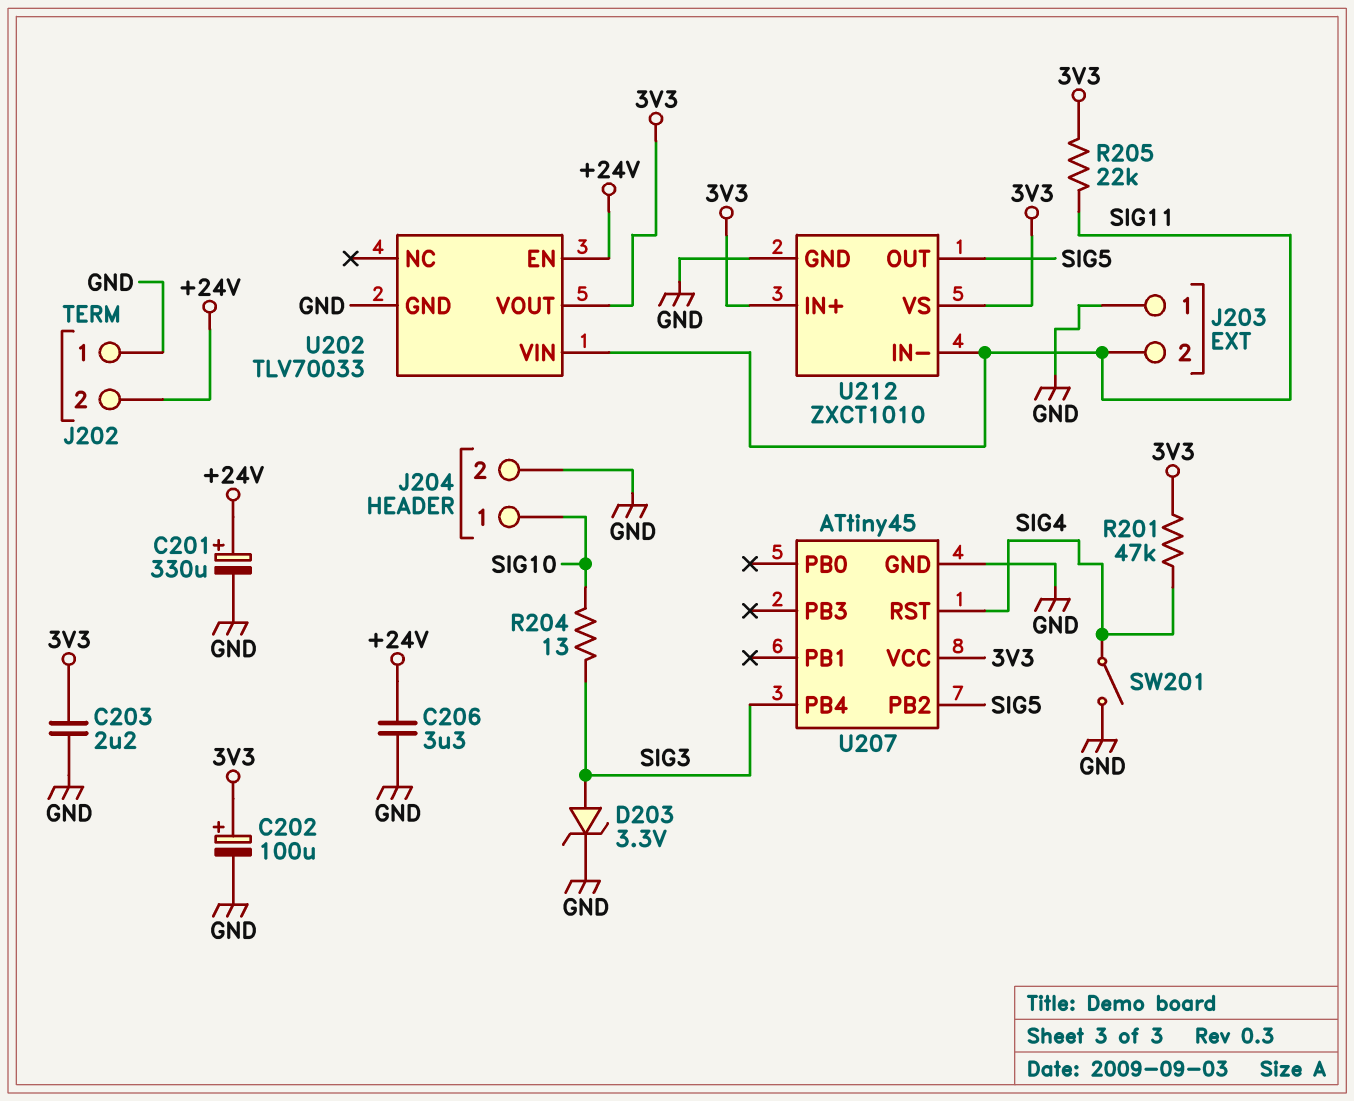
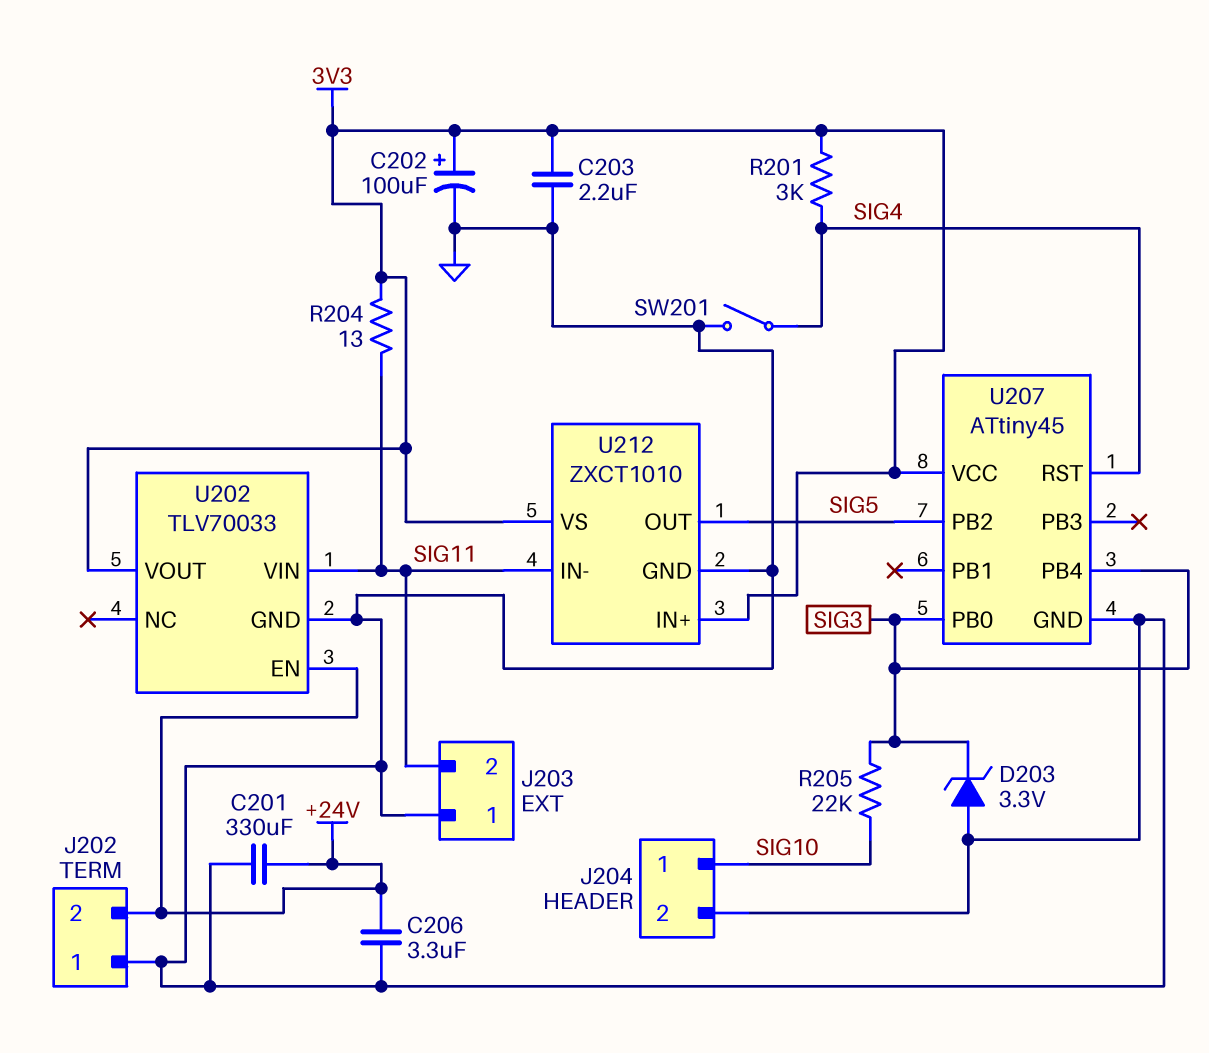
C201: 330uF (plus +24V, minus GND) -> 330uF (+24V, GND)
D203: zener 3.3V (A SIG3, K GND) -> zener 3.3V (A GND, K SIG3)
R201: 47k (3V3, SIG4) -> 3k (3V3, SIG4)
R204: 13 (SIG3, SIG10) -> 13 (3V3, SIG11)
R205: 22k (3V3, SIG11) -> 22k (SIG3, SIG10)
U207 pin PB0: none -> SIG3

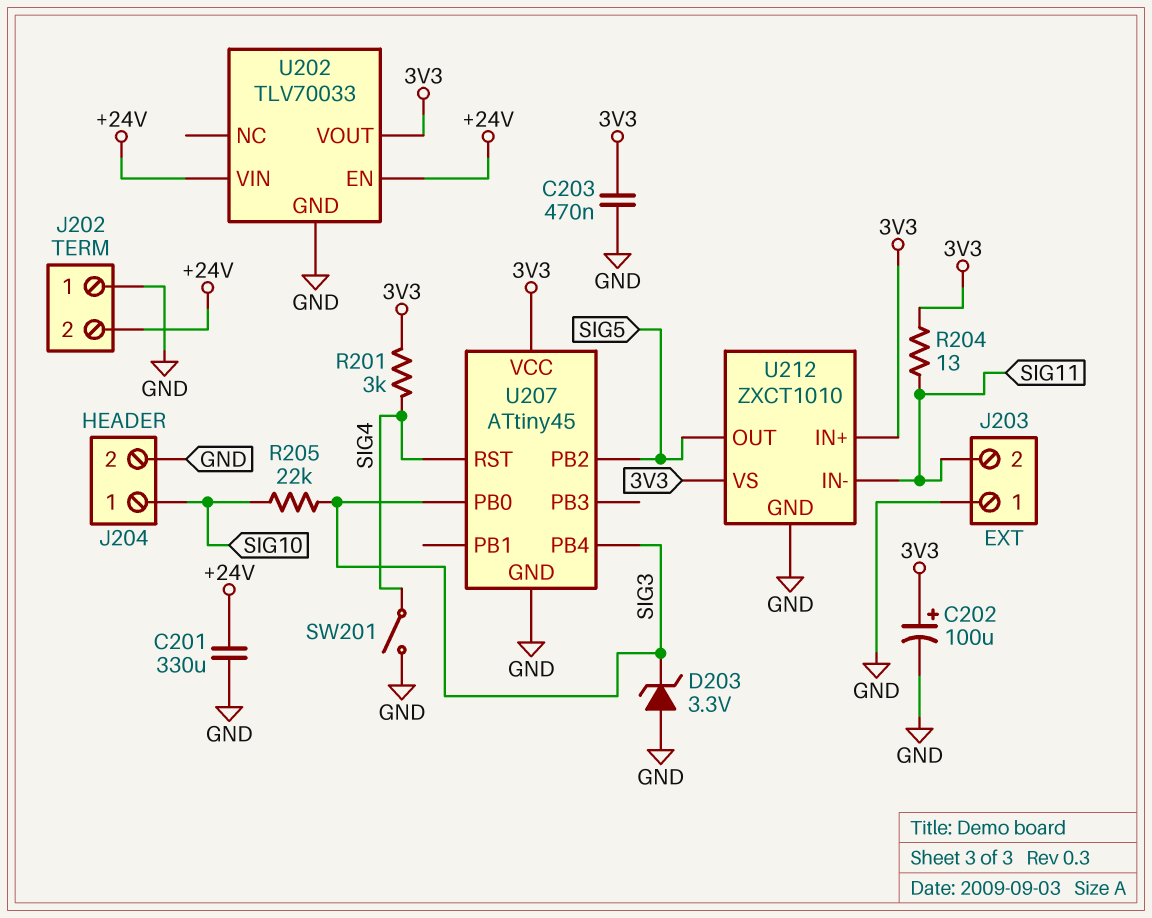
C203: 2.2uF (3V3, GND) -> 470nF (3V3, GND)
C206: 3.3uF (+24V, GND) -> none
U202 pin VIN: SIG11 -> +24V

